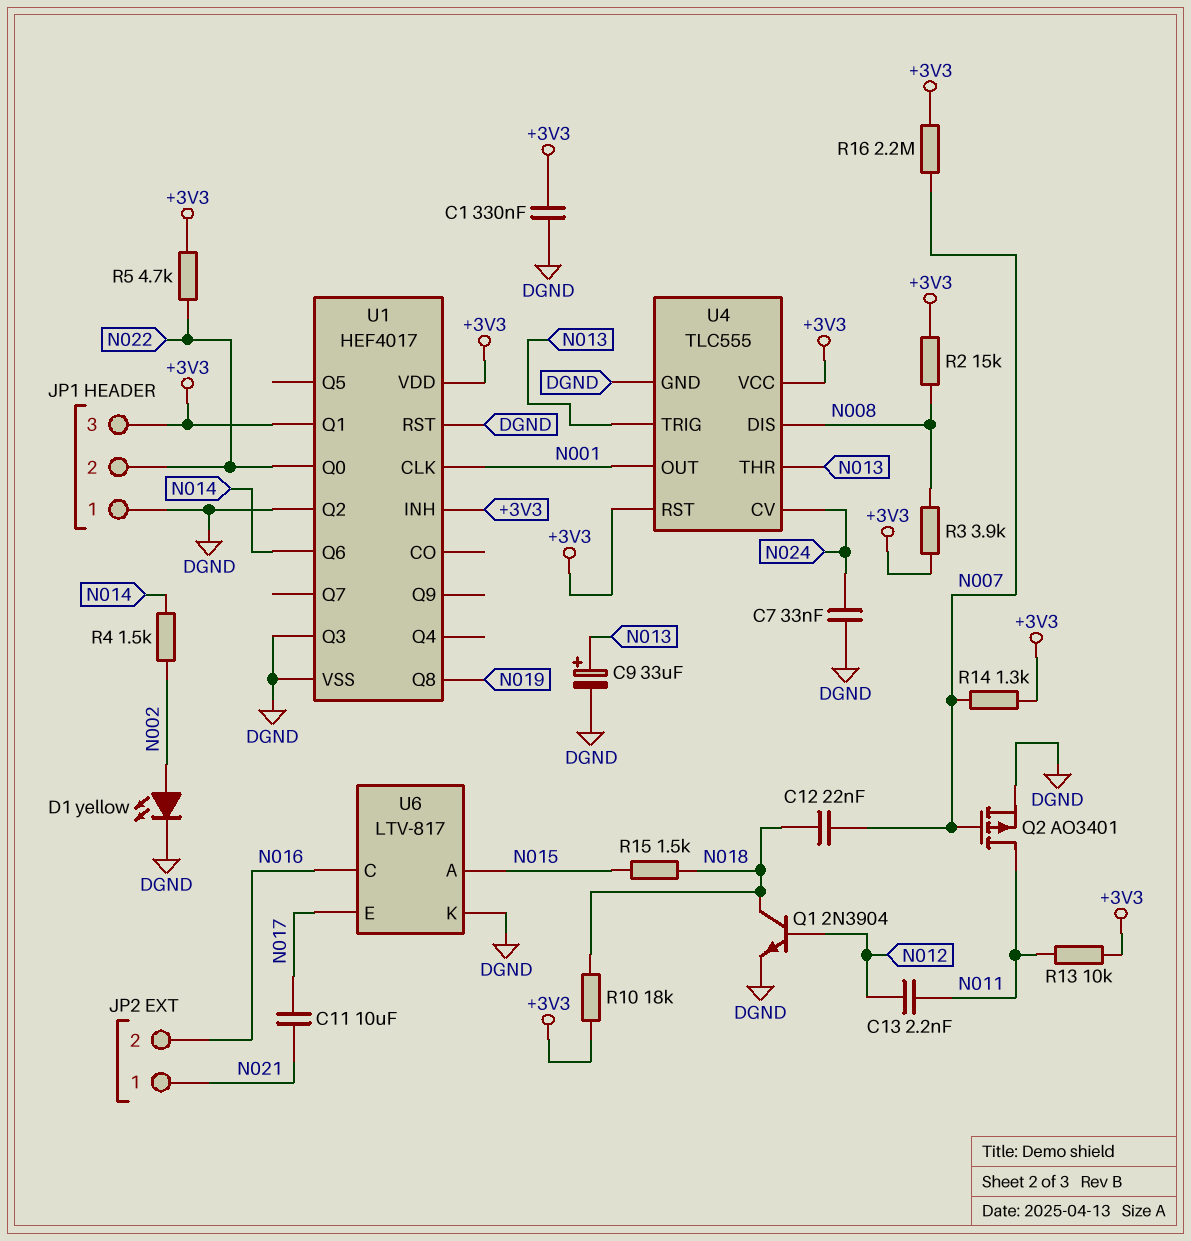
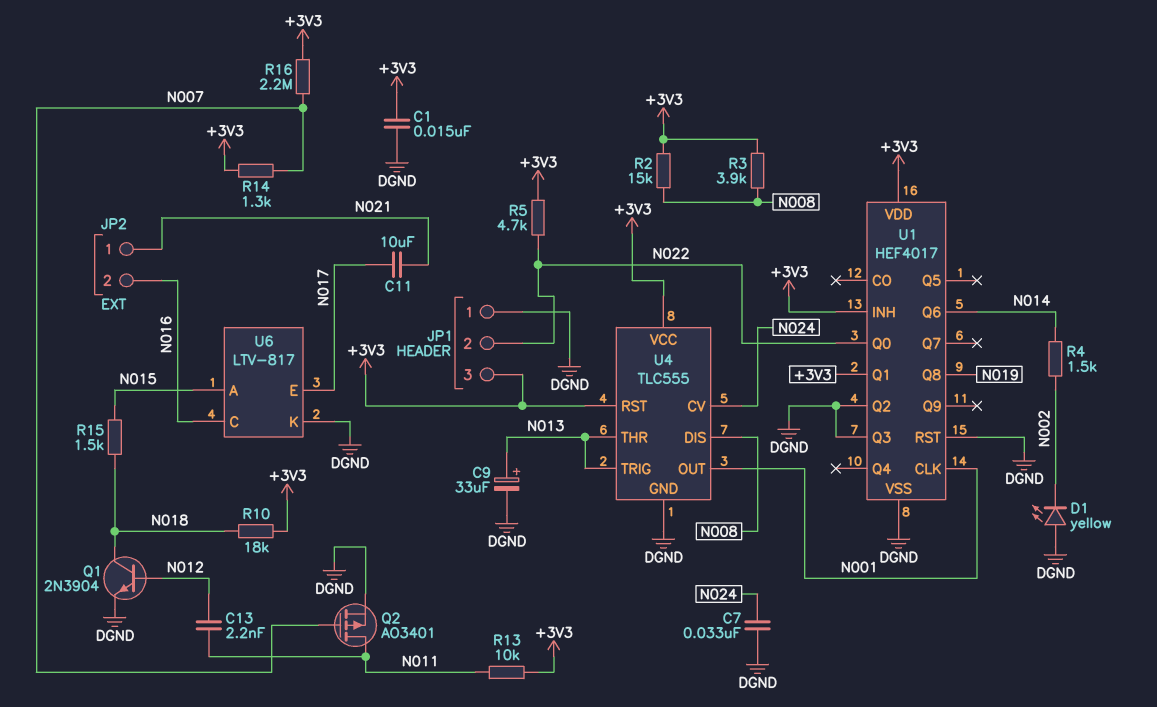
C1: 330nF (+3V3, DGND) -> 15nF (+3V3, DGND)
C12: 22nF (N007, N018) -> none
D1: LED yellow (A N002, K DGND) -> LED yellow (A DGND, K N002)

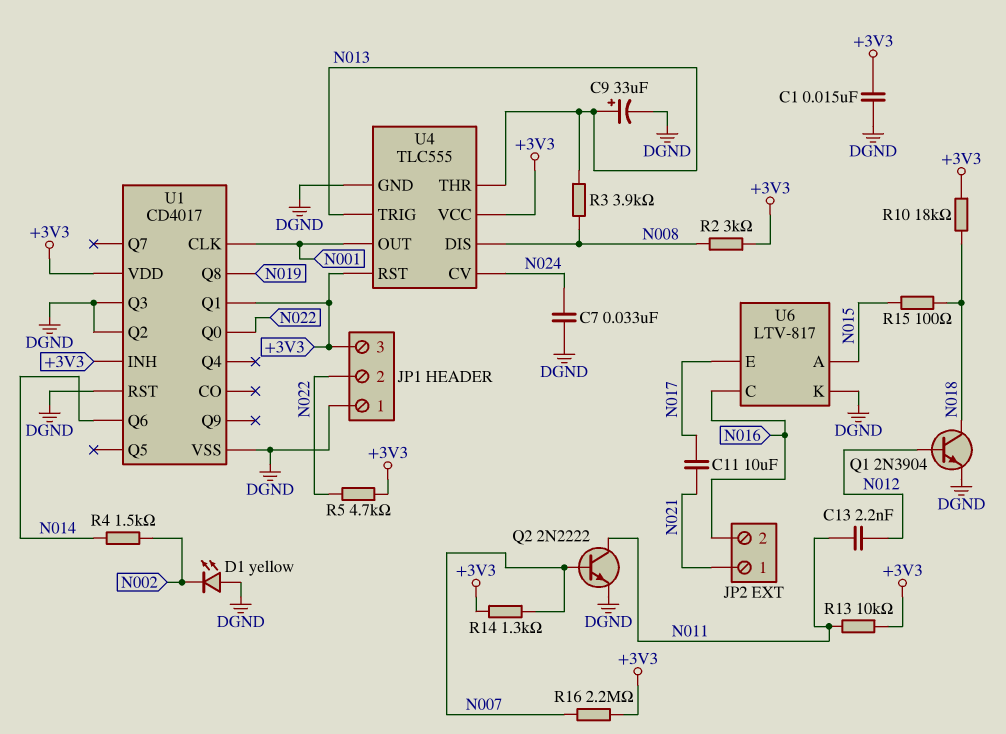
Q2: PMOS AO3401 (G N007, D N011, S DGND) -> NPN 2N2222 (B N007, C N011, E DGND)
R2: 15k (+3V3, N008) -> 3k (+3V3, N008)
R3: 3.9k (+3V3, N008) -> 3.9k (N008, N013)
R15: 1.5k (N015, N018) -> 100 (N015, N018)
U1: HEF4017 -> CD4017

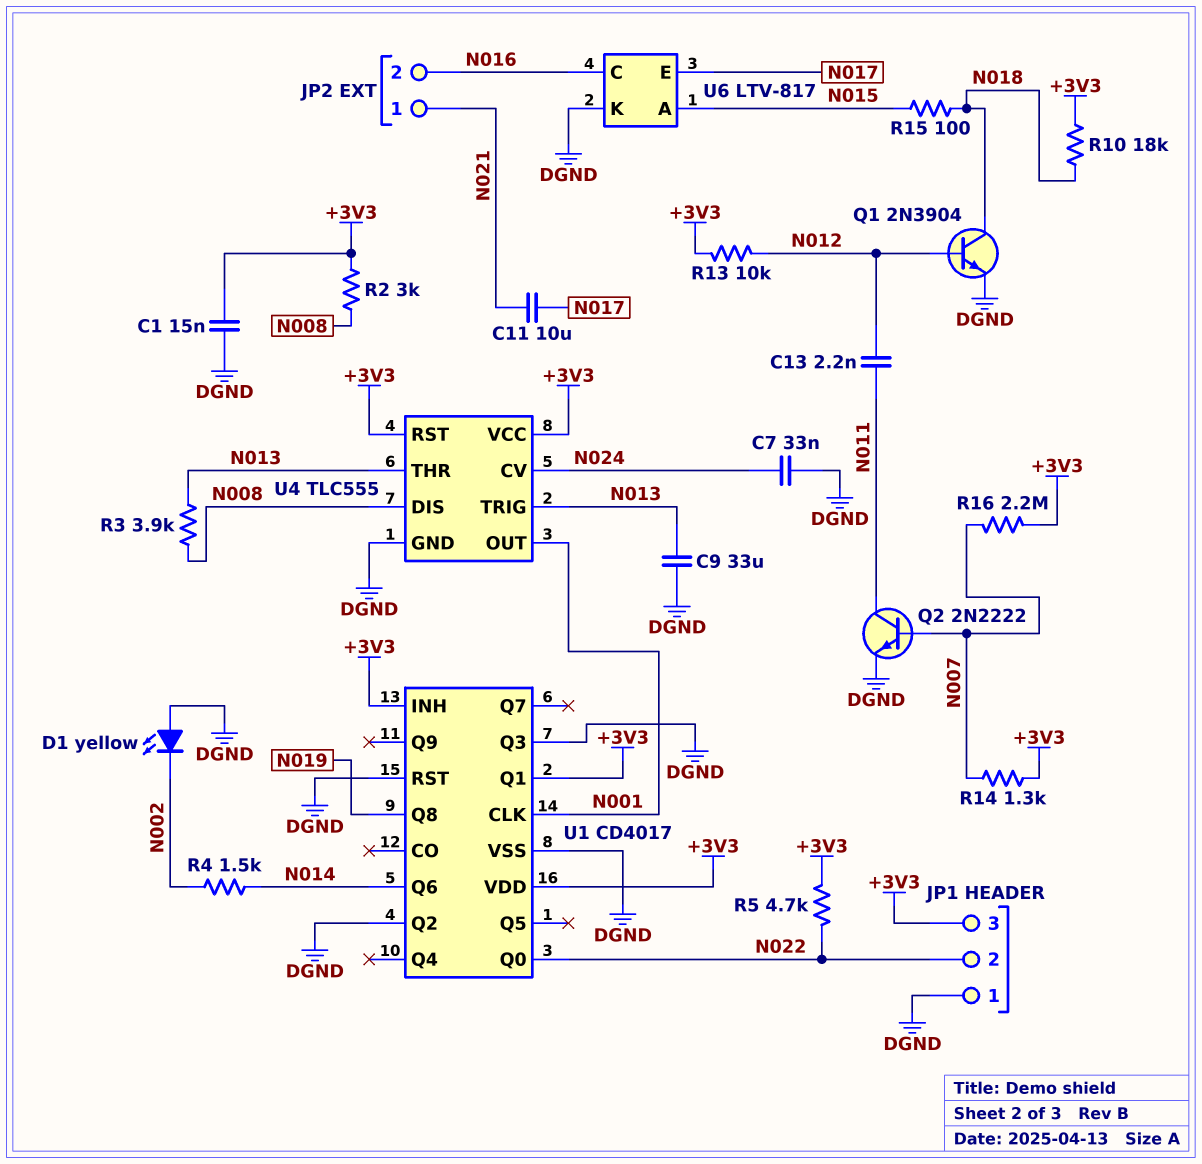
C9: 33uF (plus N013, minus DGND) -> 33uF (DGND, N013)
R13: 10k (+3V3, N011) -> 10k (+3V3, N012)

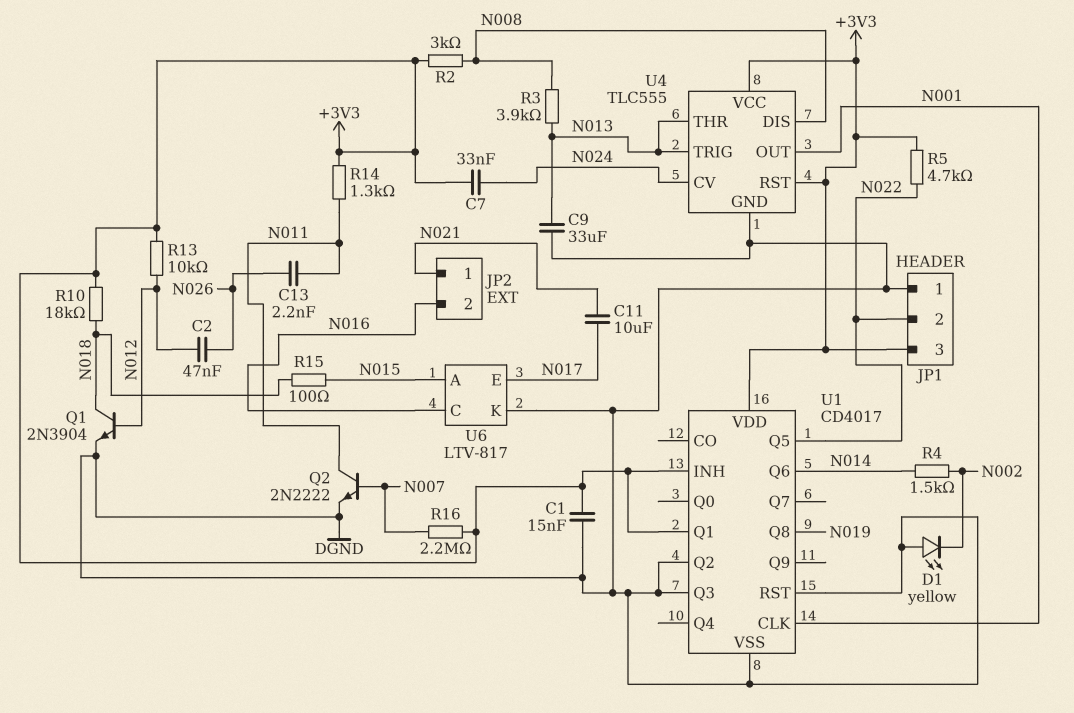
C2: none -> 47nF (N012, N026)
C7: 33nF (DGND, N024) -> 33nF (+3V3, N024)
C13: 2.2nF (N011, N012) -> 2.2nF (N011, N026)
R14: 1.3k (+3V3, N007) -> 1.3k (+3V3, N011)
U1 pin Q0: N022 -> none
U1 pin Q5: none -> N022

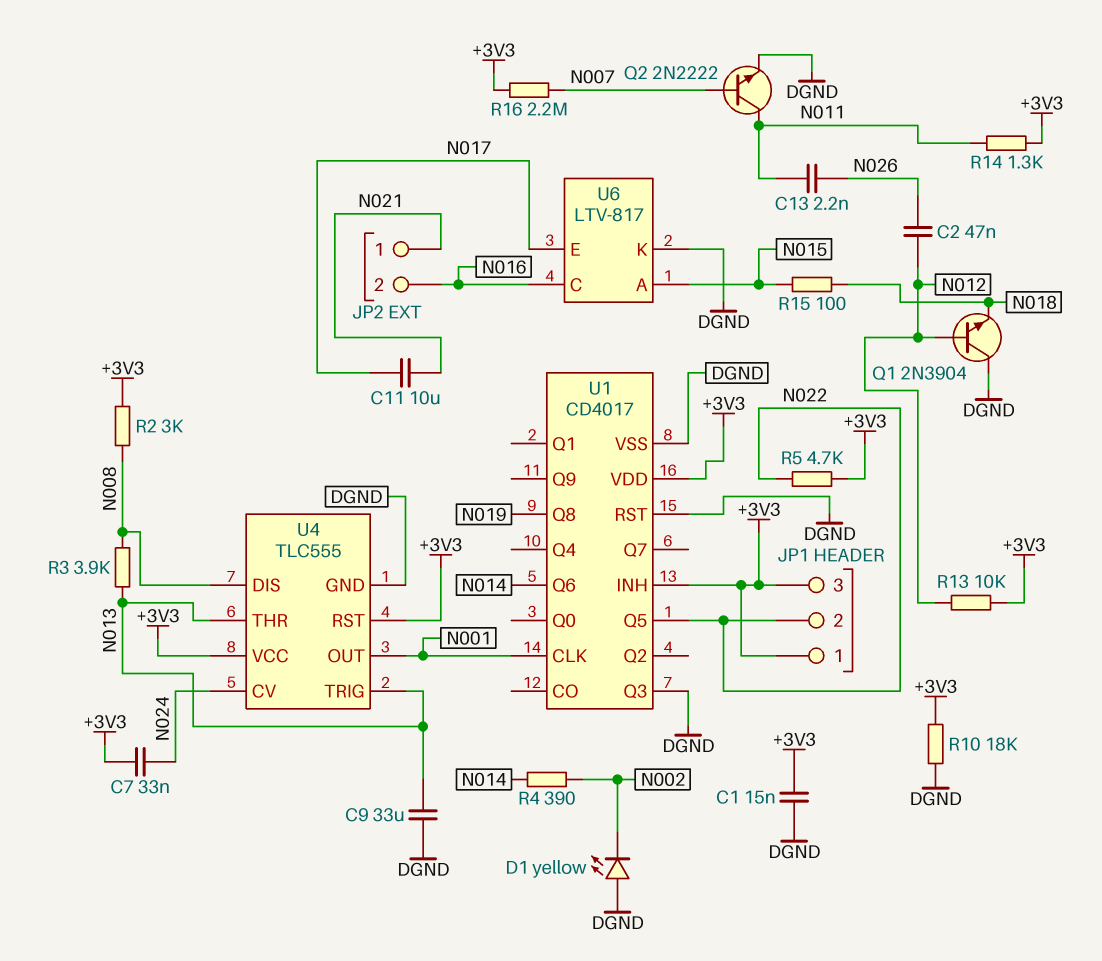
JP1 pin 1: DGND -> +3V3
Q1: NPN 2N3904 (B N012, C N018, E DGND) -> NPN 2N3904 (B N012, C DGND, E N018)
R4: 1.5k (N002, N014) -> 390 (N002, N014)
R10: 18k (+3V3, N018) -> 18k (+3V3, DGND)
U1 pin Q1: +3V3 -> none
U1 pin Q2: DGND -> none

